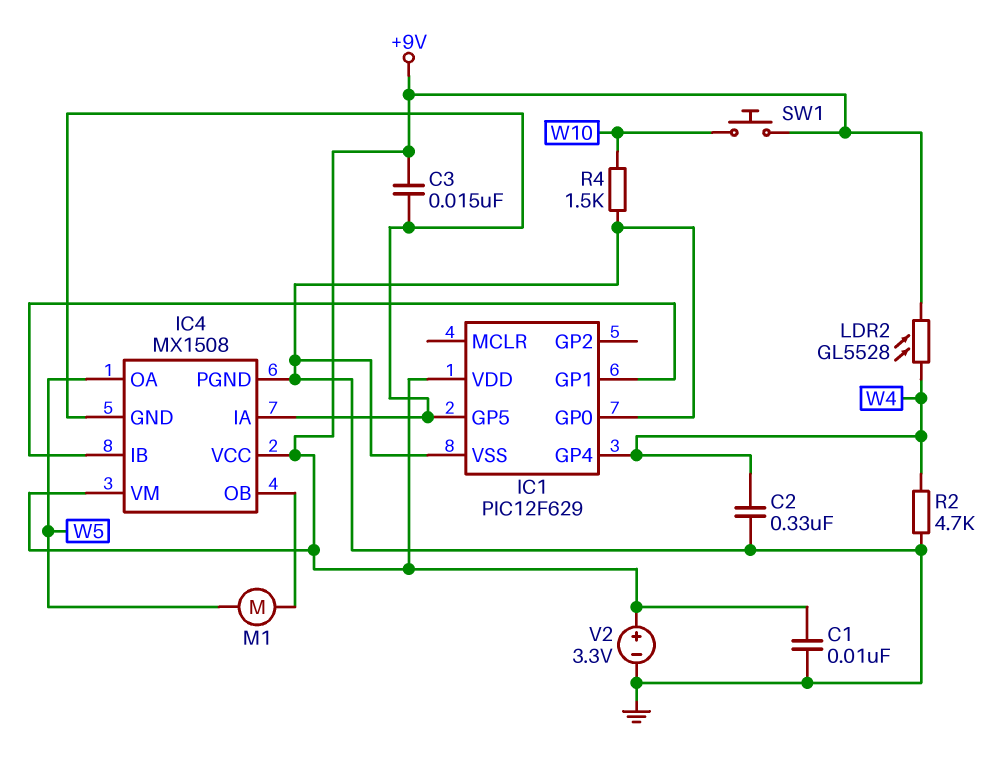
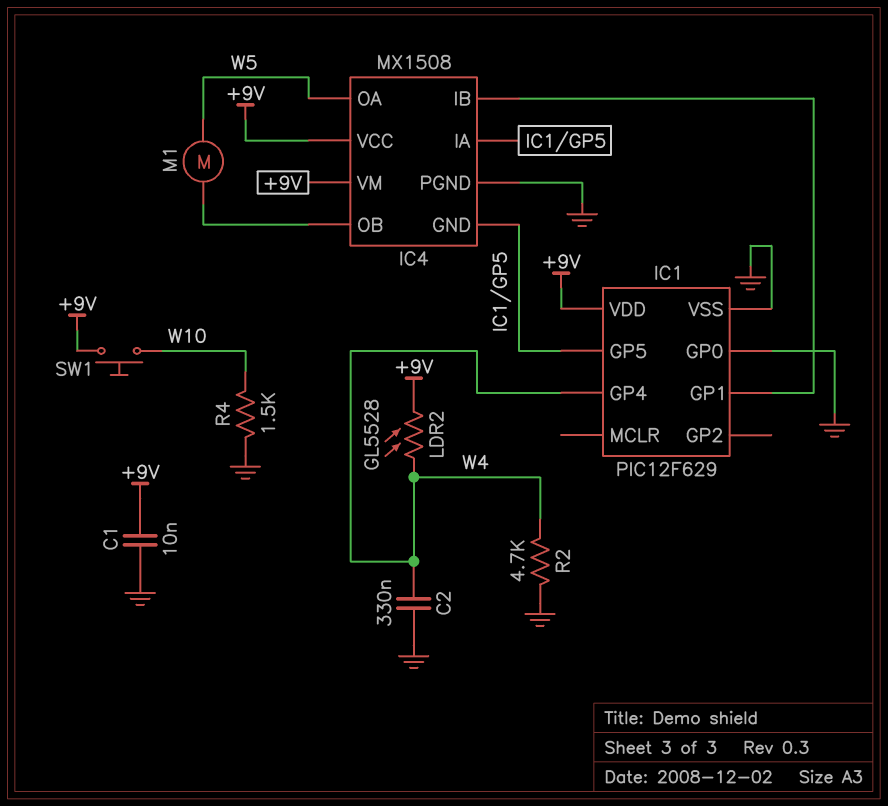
C3: 15nF (+9V, IC1/GP5) -> none
V2: 3.3V (plus +9V, minus GND) -> none

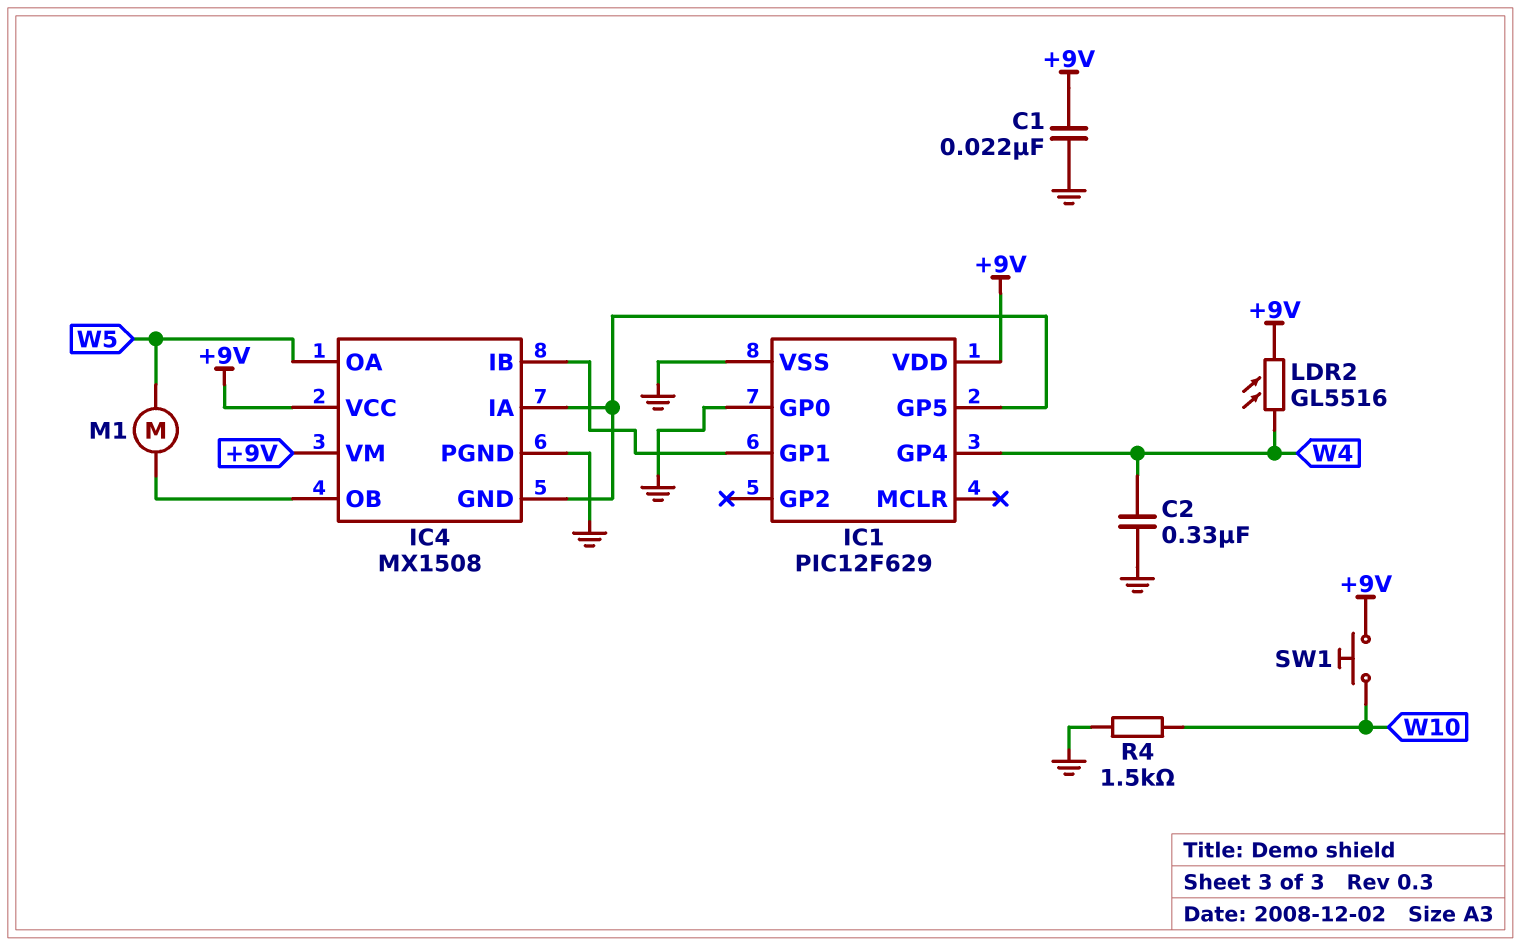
C1: 10nF (+9V, GND) -> 22nF (+9V, GND)
LDR2: GL5528 (+9V, W4) -> GL5516 (+9V, W4)
R2: 4.7k (GND, W4) -> none

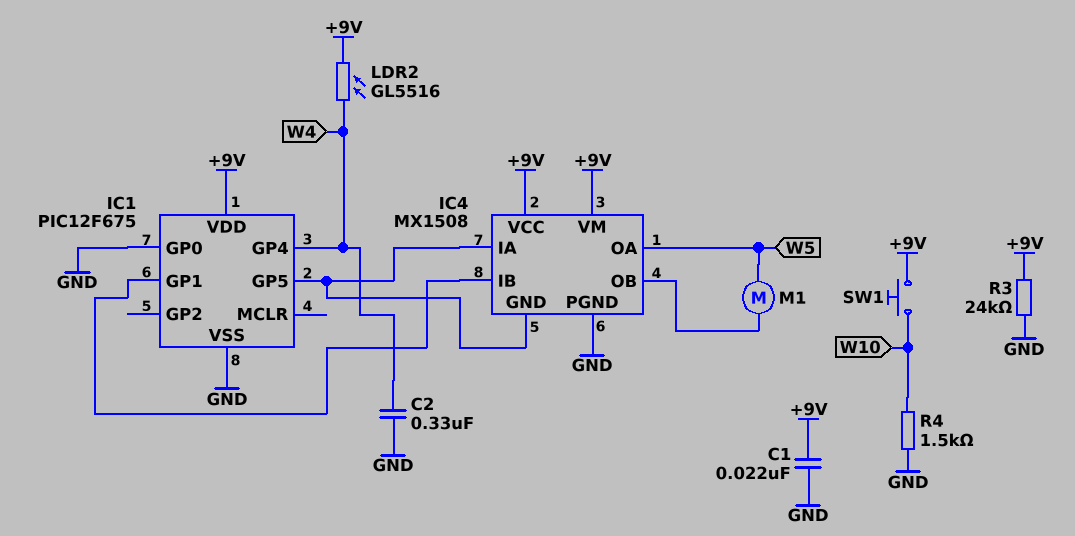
IC1: PIC12F629 -> PIC12F675
R3: none -> 24k (+9V, GND)

